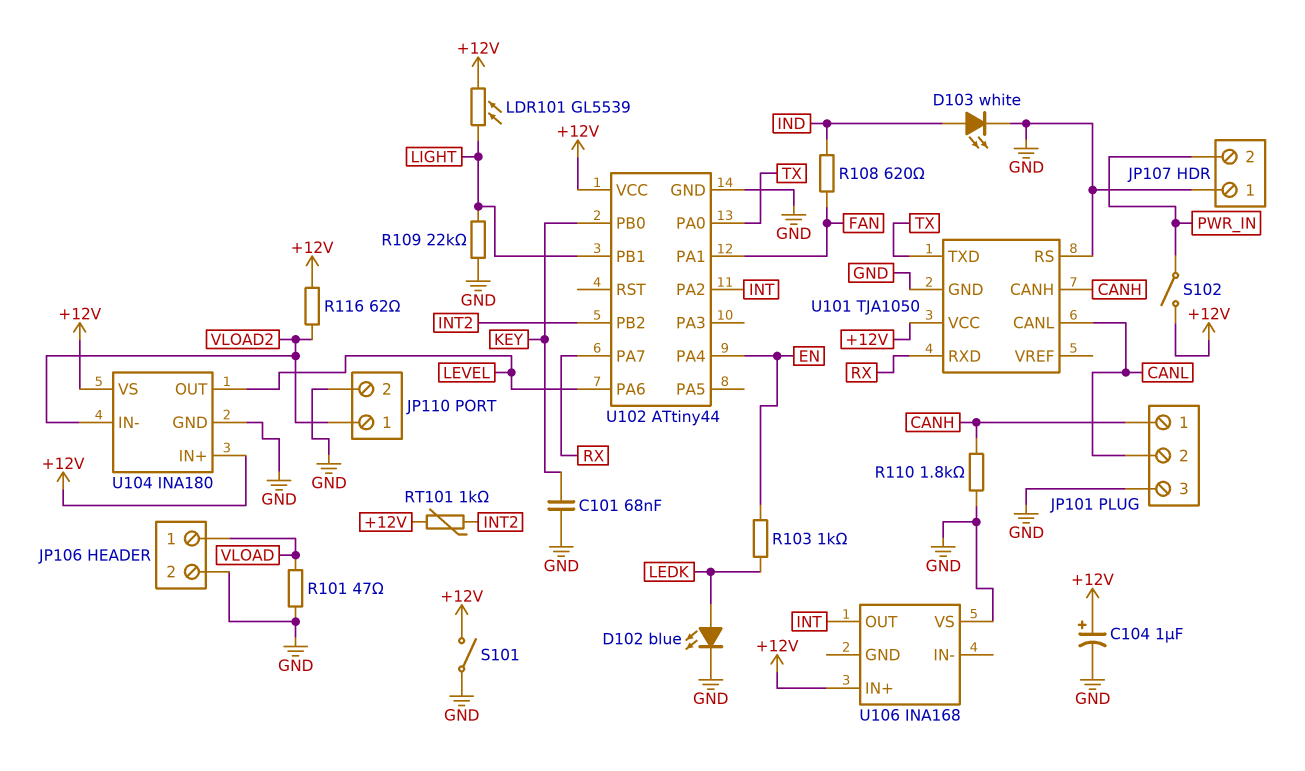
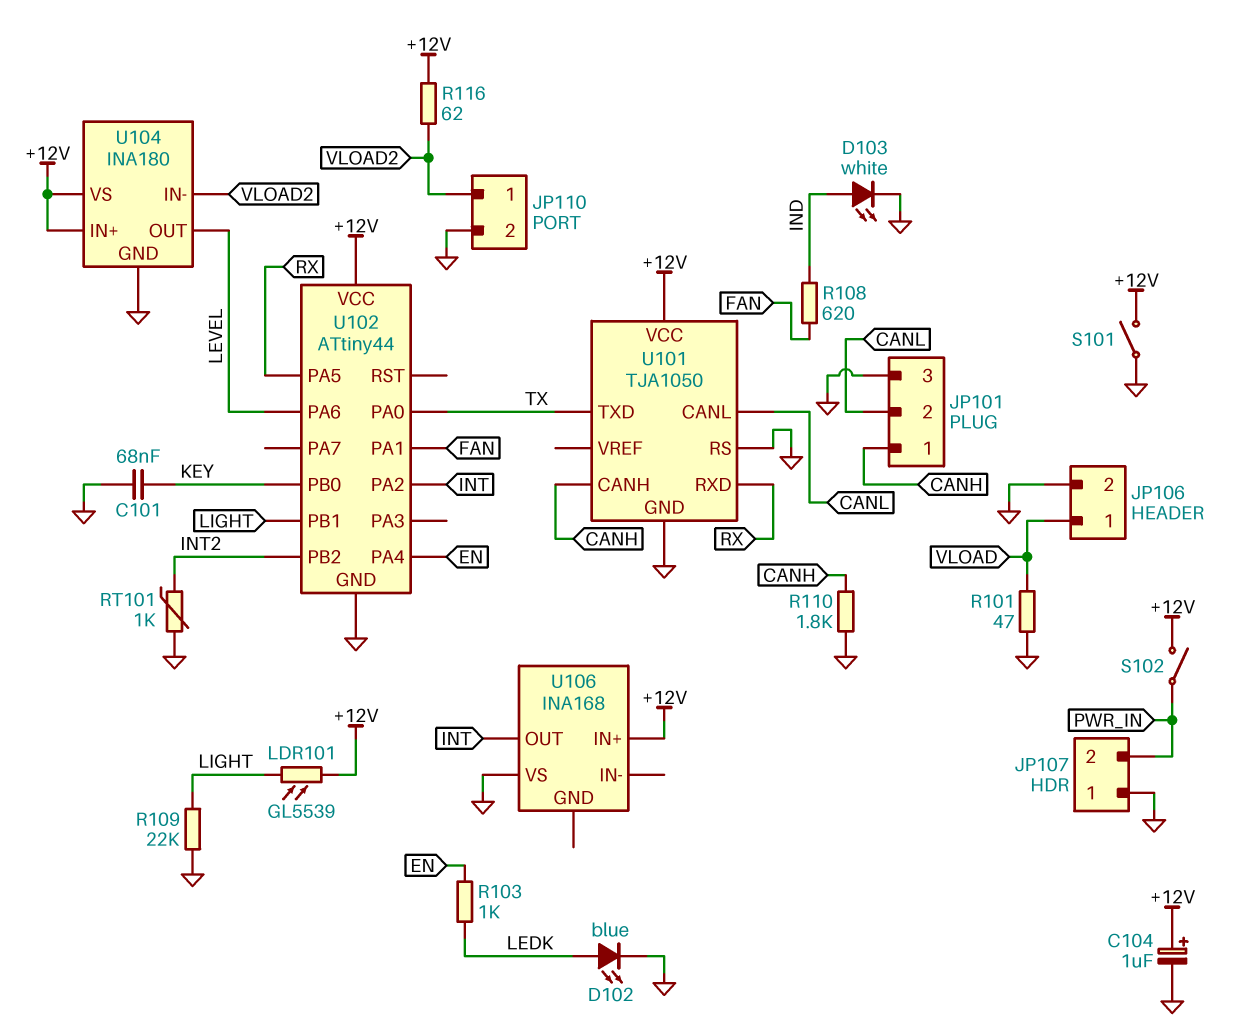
RT101: 1k (+12V, INT2) -> 1k (GND, INT2)
U102 pin PA5: none -> RX
U102 pin PA7: RX -> none

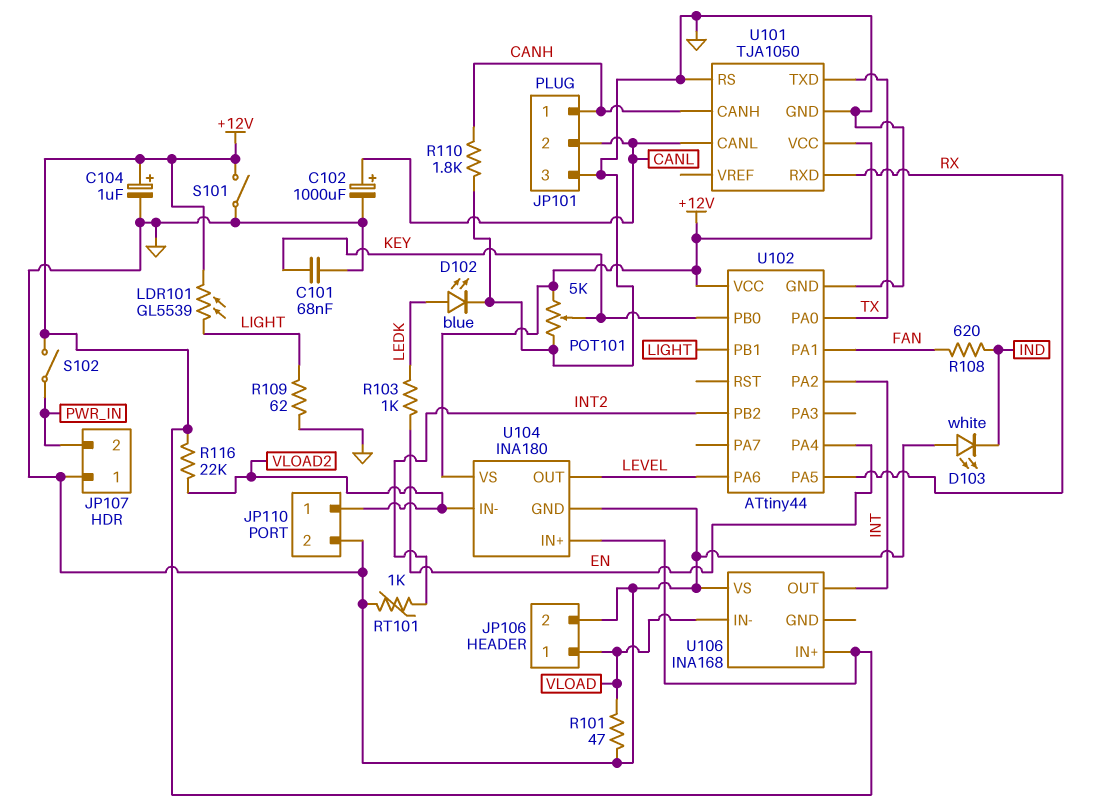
C102: none -> 1000uF (plus CANL, minus GND)
D103: LED white (A IND, K GND) -> LED white (A GND, K IND)
POT101: none -> 5k (+12V, GND, wiper KEY)
R109: 22k (GND, LIGHT) -> 62 (GND, LIGHT)
R116: 62 (+12V, VLOAD2) -> 22k (+12V, VLOAD2)
U106 pin IN-: none -> VLOAD

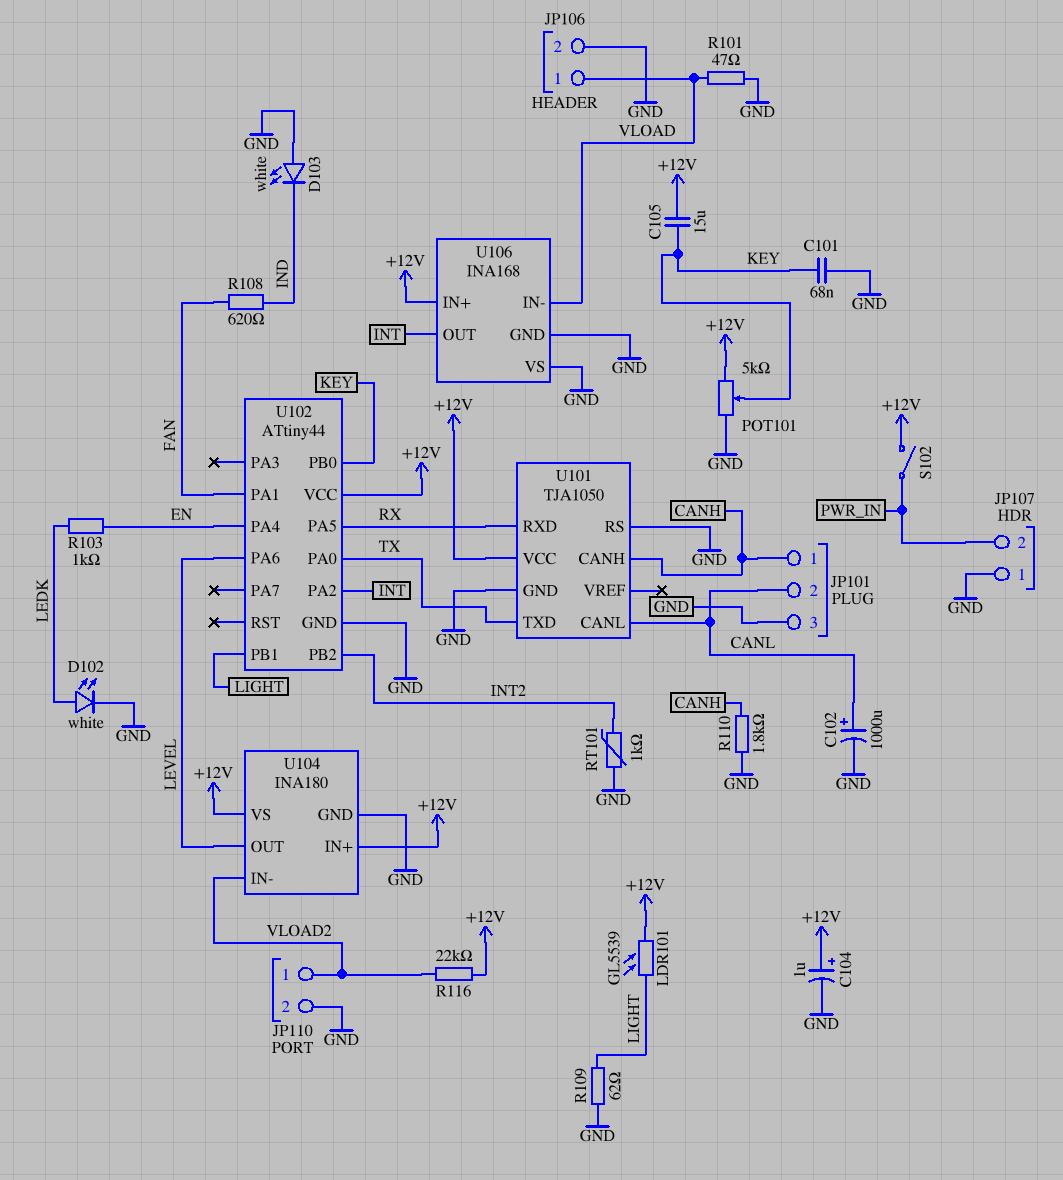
C105: none -> 15uF (+12V, KEY)
D102: LED blue (A LEDK, K GND) -> LED white (A LEDK, K GND)
S101: switch (+12V, GND) -> none
U106 pin GND: none -> GND

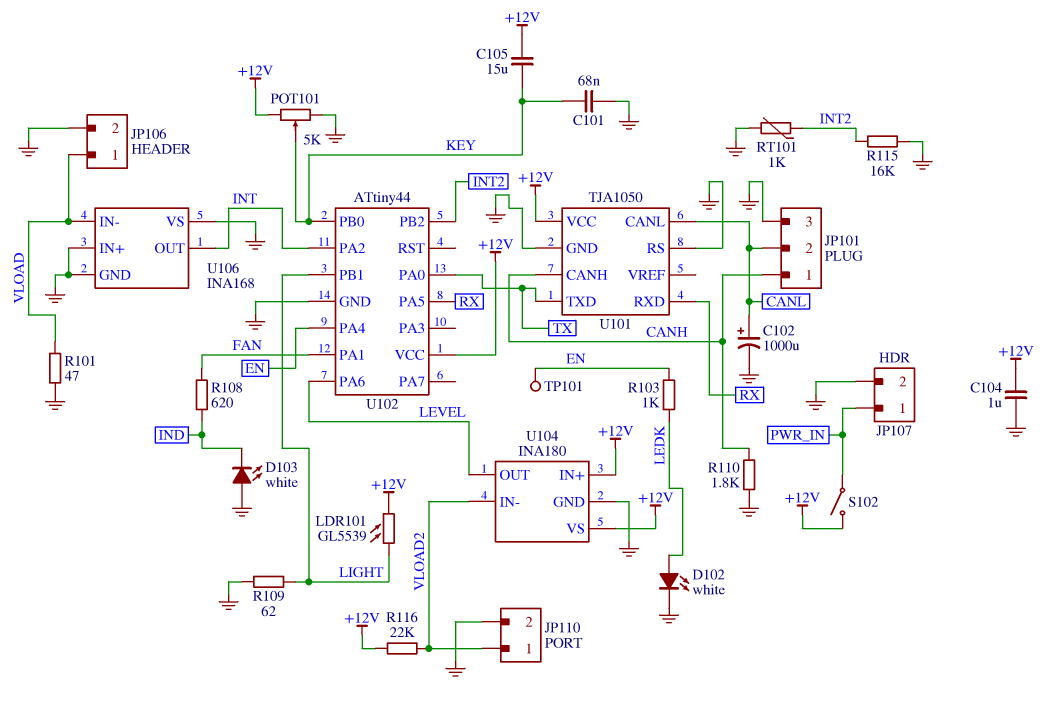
C104: 1uF (plus +12V, minus GND) -> 1uF (+12V, GND)
JP107 pin 1: GND -> PWR_IN
JP107 pin 2: PWR_IN -> GND
R115: none -> 16k (GND, INT2)
TP101: none -> test point (EN)
U106 pin IN+: +12V -> GND

